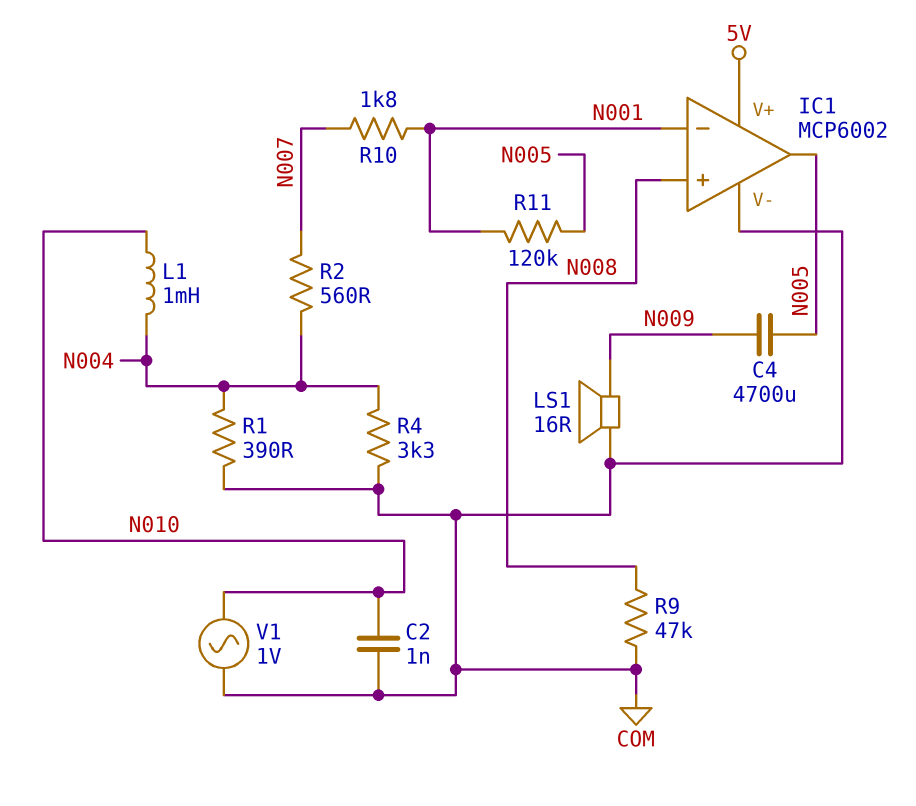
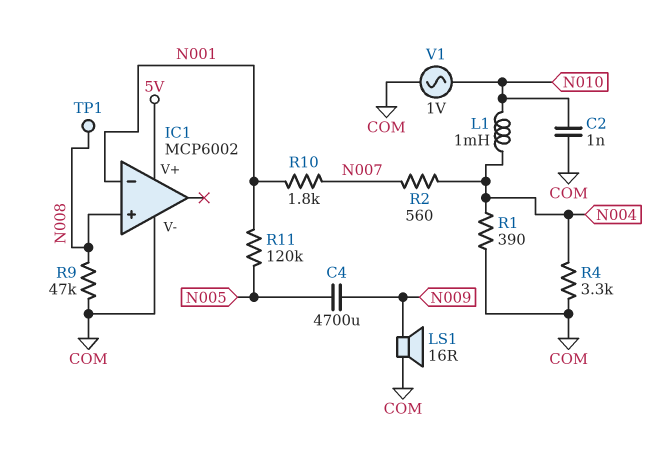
IC1 pin out: N005 -> none
TP1: none -> test point (N008)

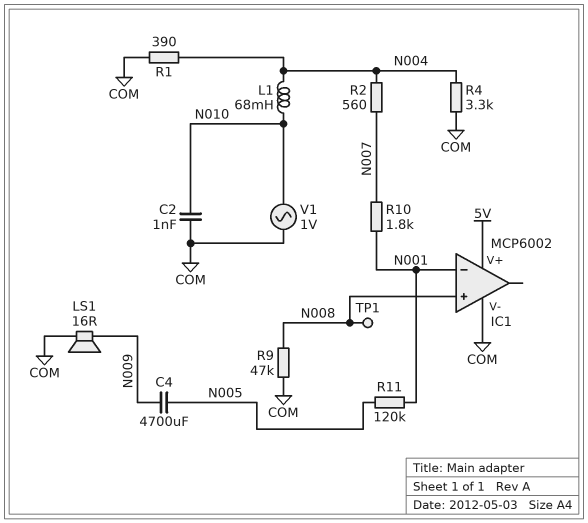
L1: 1mH (N004, N010) -> 68mH (N004, N010)

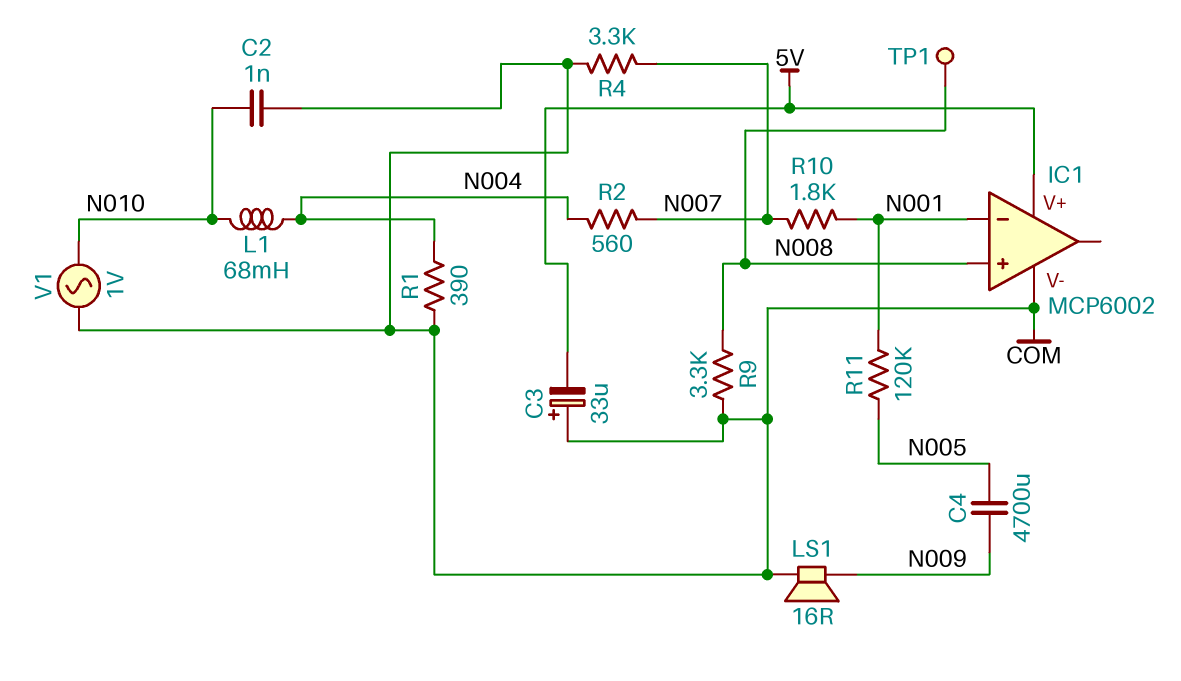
C3: none -> 33uF (plus COM, minus 5V)
R4: 3.3k (COM, N004) -> 3.3k (COM, N007)
R9: 47k (COM, N008) -> 3.3k (COM, N008)

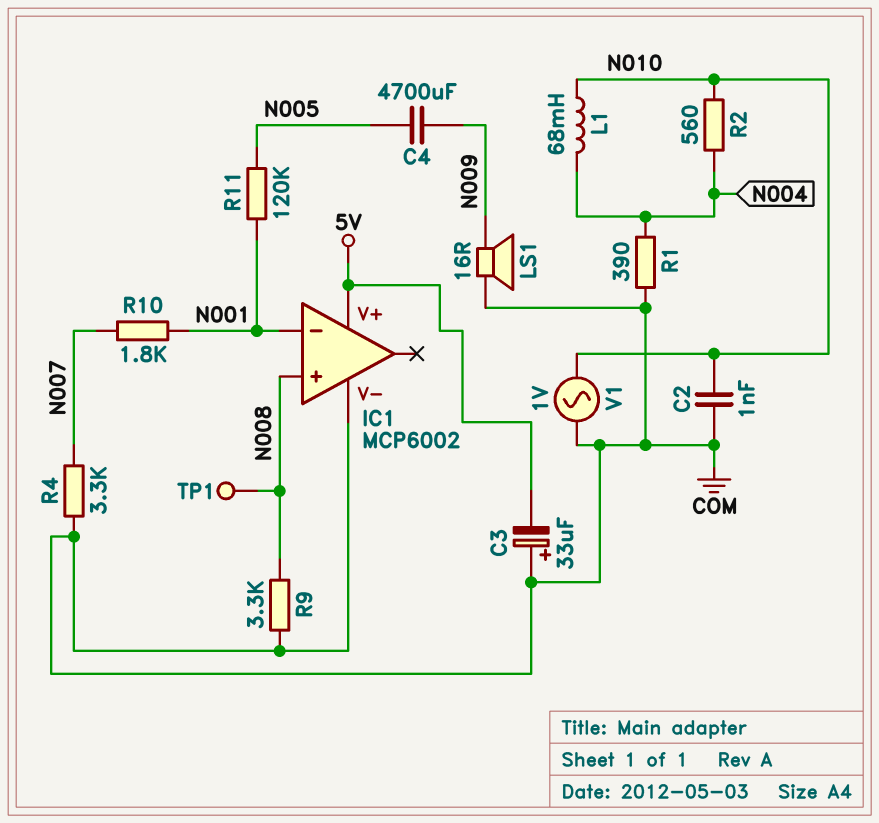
R2: 560 (N004, N007) -> 560 (N004, N010)

